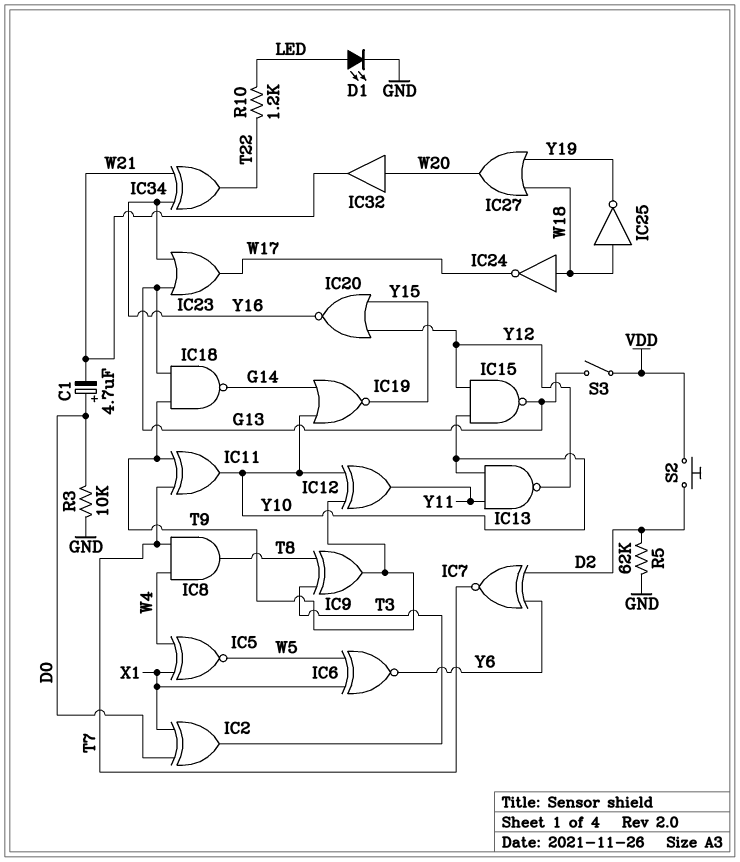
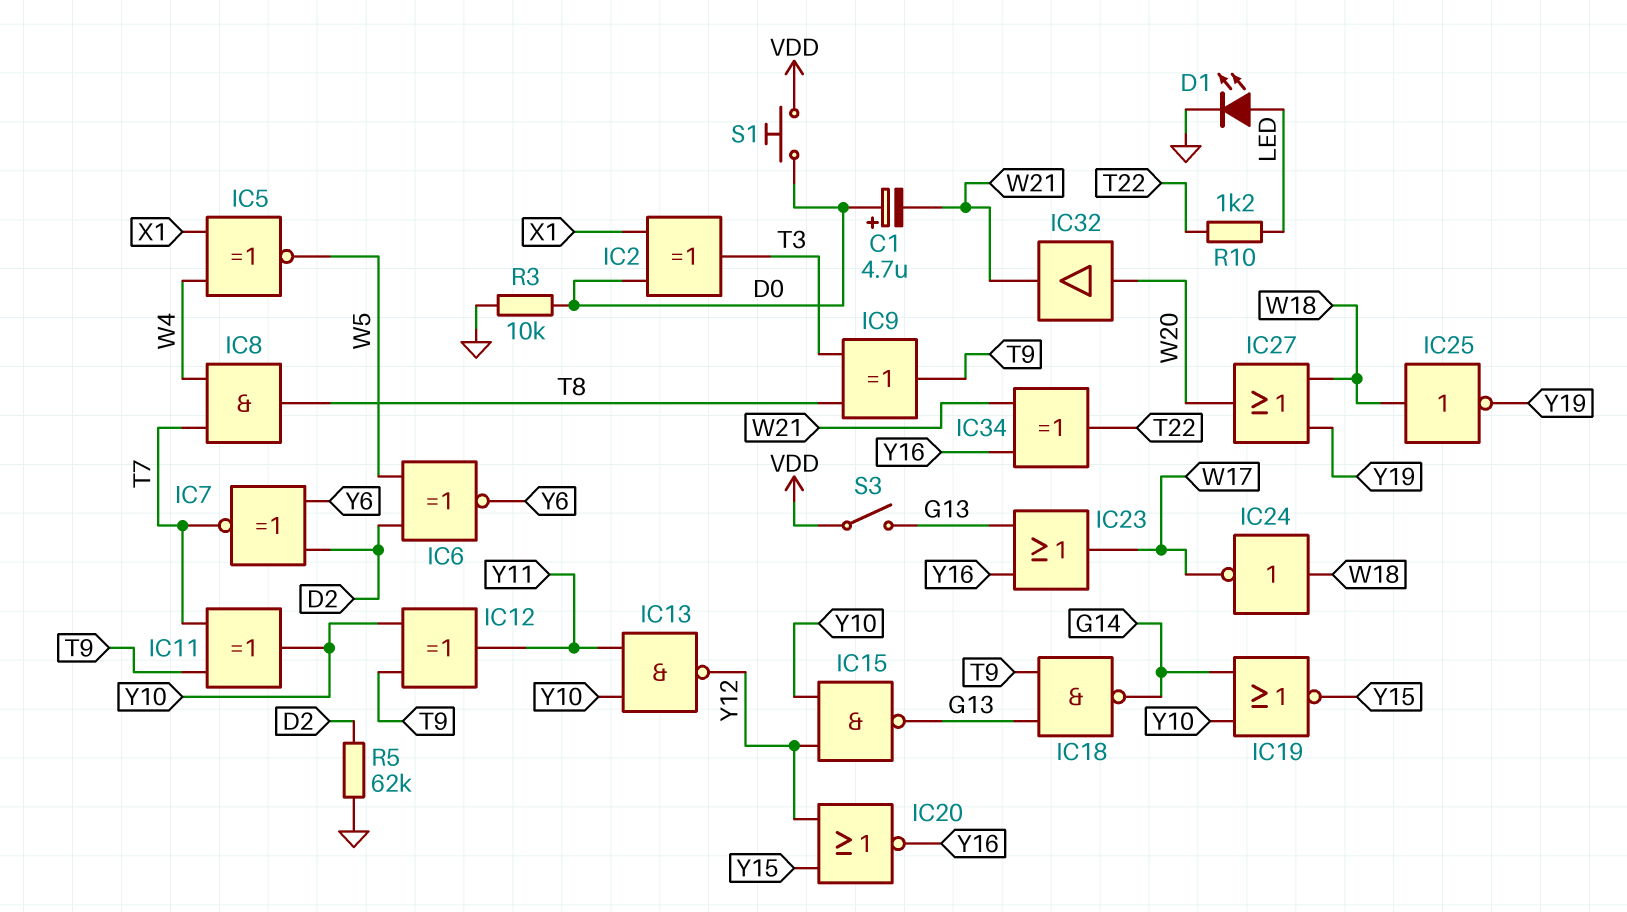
IC6: XNOR (in W5, in X1, out Y6) -> XNOR (in D2, in W5, out Y6)
S1: none -> button (D0, VDD)
S2: button (D2, VDD) -> none

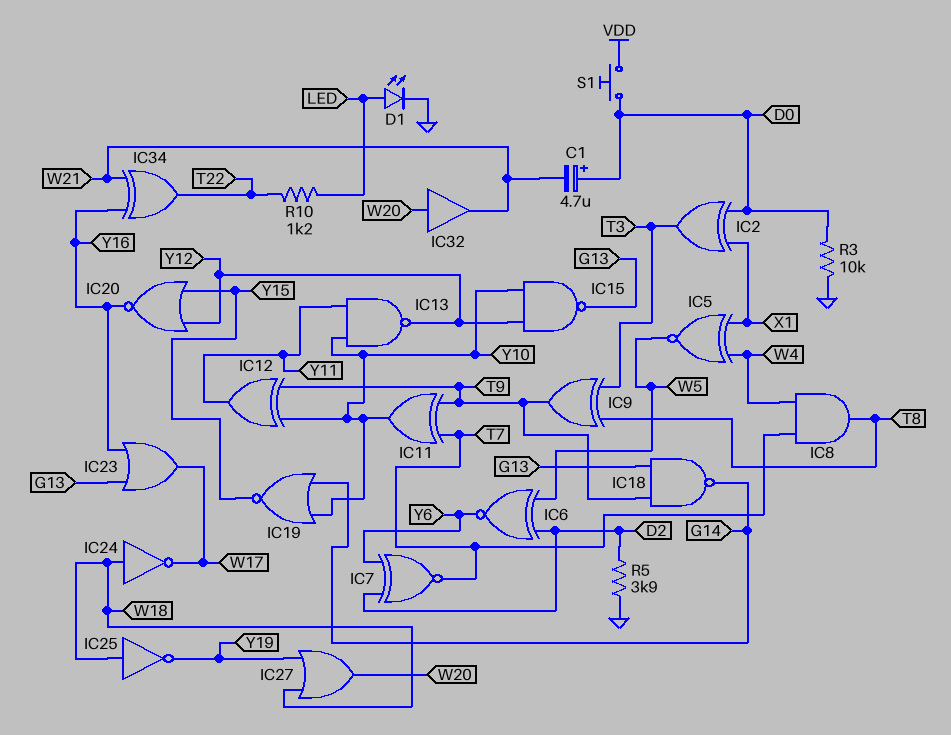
R5: 62k (D2, GND) -> 3.9k (D2, GND)
S3: switch (G13, VDD) -> none

